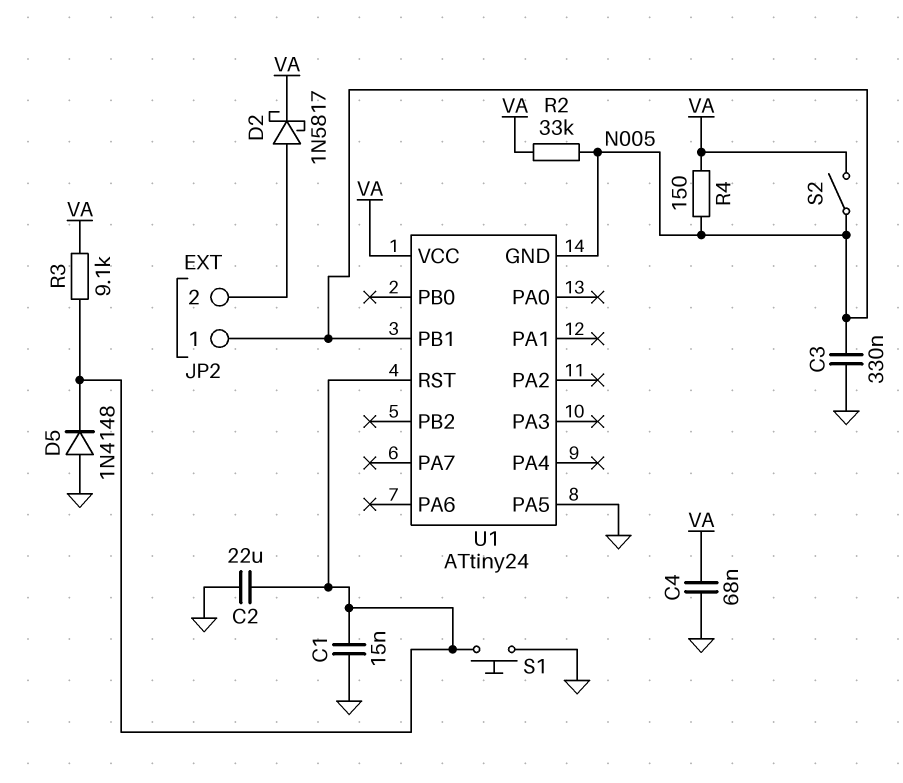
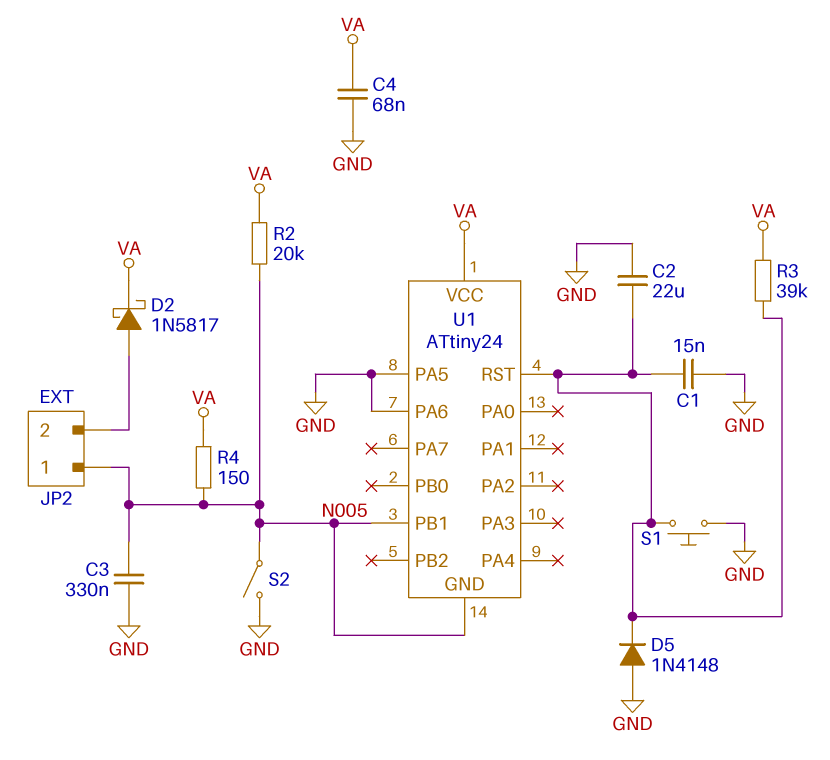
R2: 33k (N005, VA) -> 20k (N005, VA)
R3: 9.1k (U1/RST, VA) -> 39k (U1/RST, VA)
S2: switch (N005, VA) -> switch (GND, N005)
U1 pin PA6: none -> GND

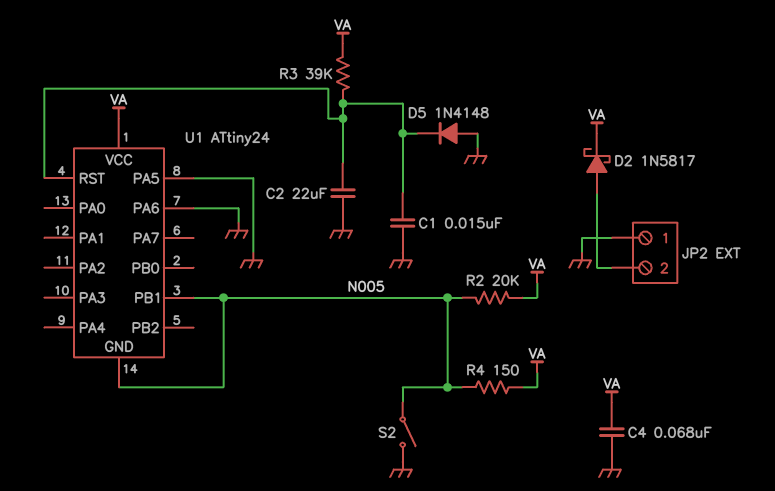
C3: 330nF (GND, N005) -> none
JP2 pin 1: N005 -> GND
S1: button (GND, U1/RST) -> none

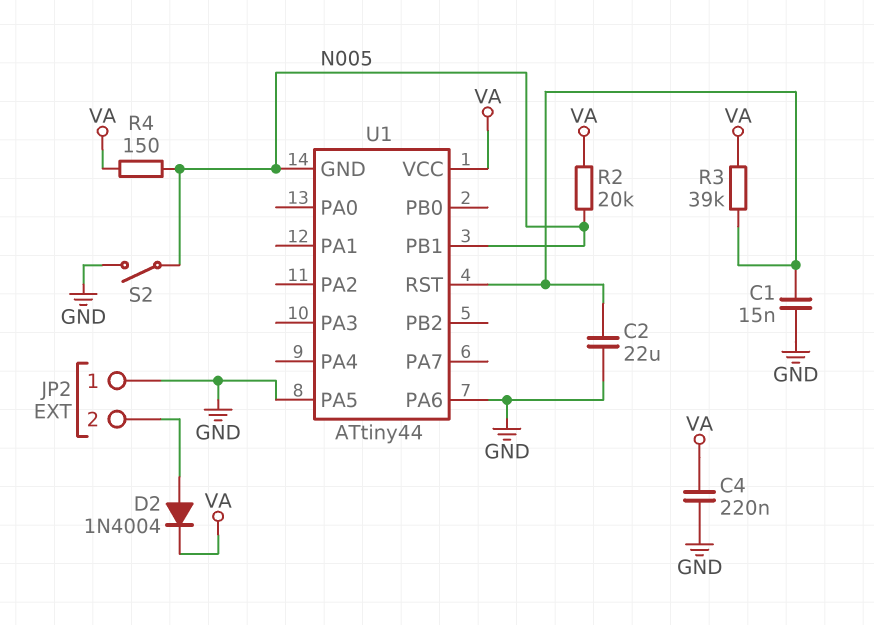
C4: 68nF (GND, VA) -> 220nF (GND, VA)
D2: schottky 1N5817 (A JP2/2, K VA) -> diode 1N4004 (A JP2/2, K VA)
D5: diode 1N4148 (A GND, K U1/RST) -> none
U1: ATtiny24 -> ATtiny44

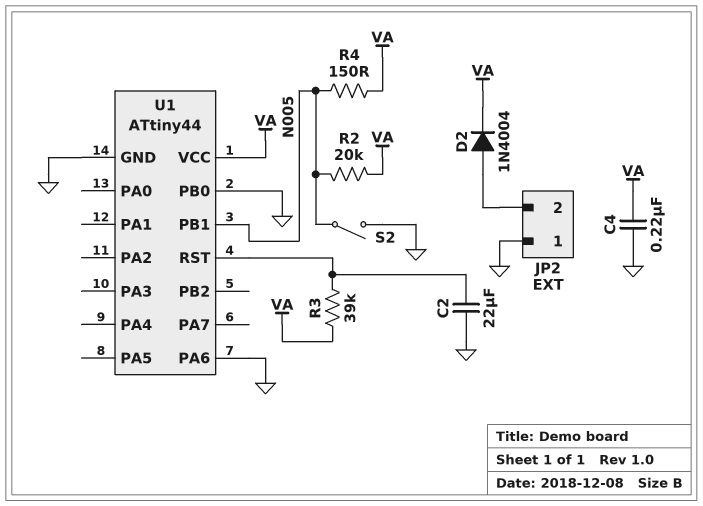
C1: 15nF (GND, U1/RST) -> none
U1 pin GND: N005 -> GND
U1 pin PA5: GND -> none
U1 pin PB0: none -> GND

